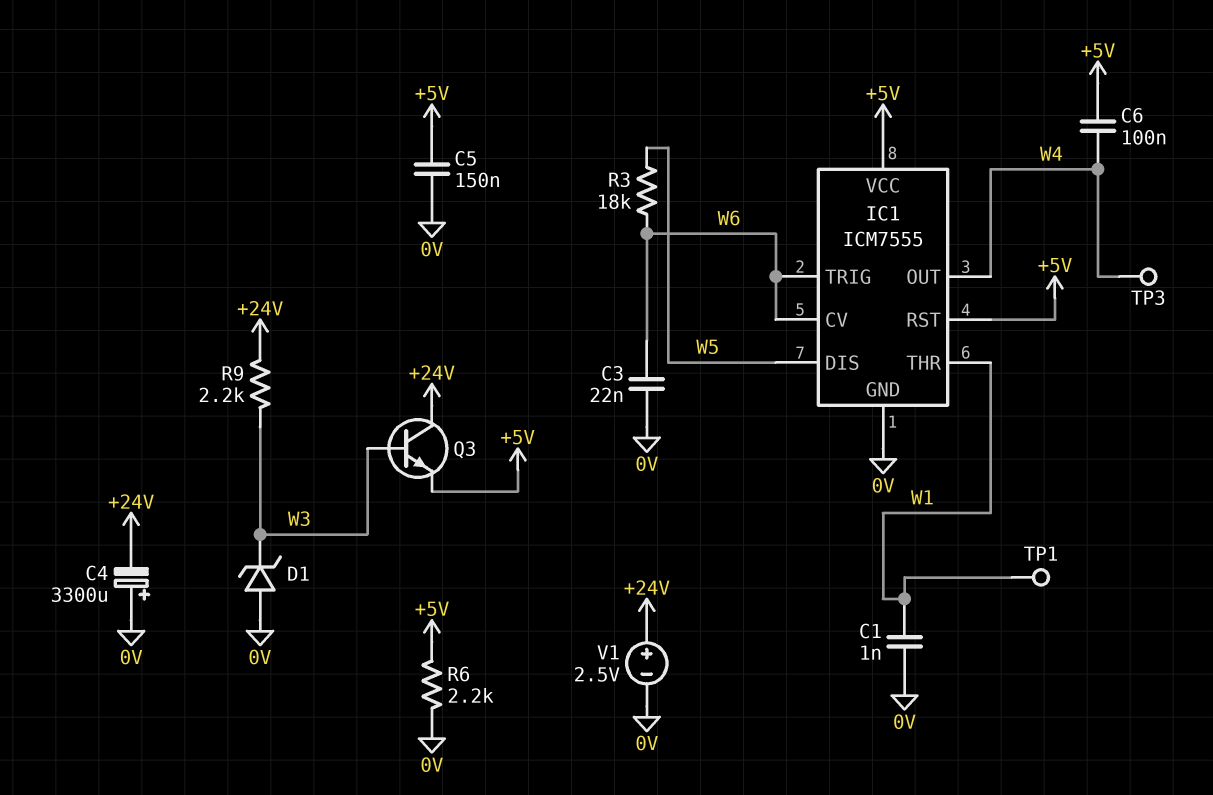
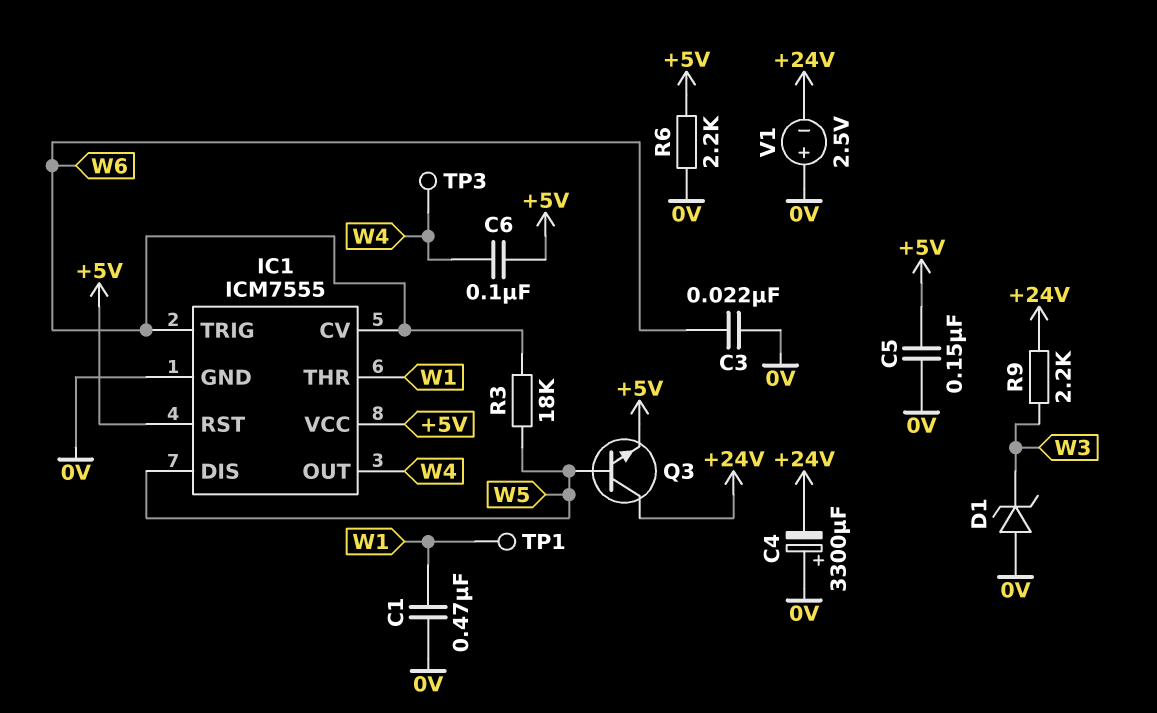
C1: 1nF (0V, W1) -> 470nF (0V, W1)
Q3: NPN (B W3, C +24V, E +5V) -> NPN (B W5, C +24V, E +5V)
V1: 2.5V (plus +24V, minus 0V) -> 2.5V (plus 0V, minus +24V)

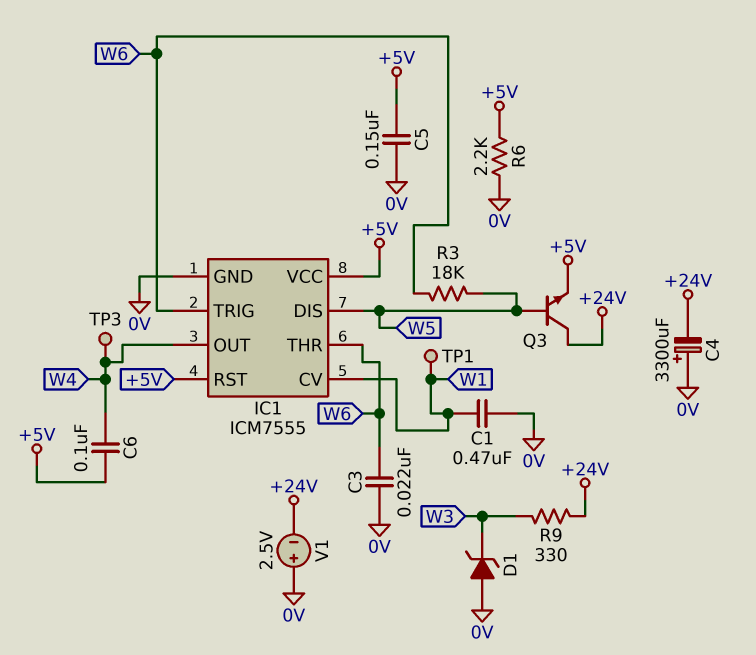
IC1 pin CV: W6 -> W1
IC1 pin THR: W1 -> W6
R9: 2.2k (+24V, W3) -> 330 (+24V, W3)

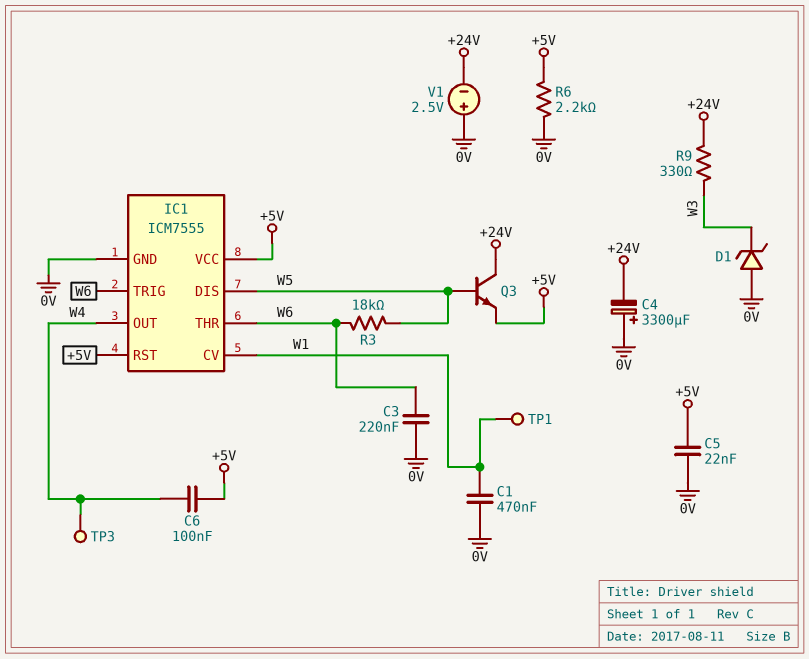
C3: 22nF (0V, W6) -> 220nF (0V, W6)
C5: 150nF (+5V, 0V) -> 22nF (+5V, 0V)

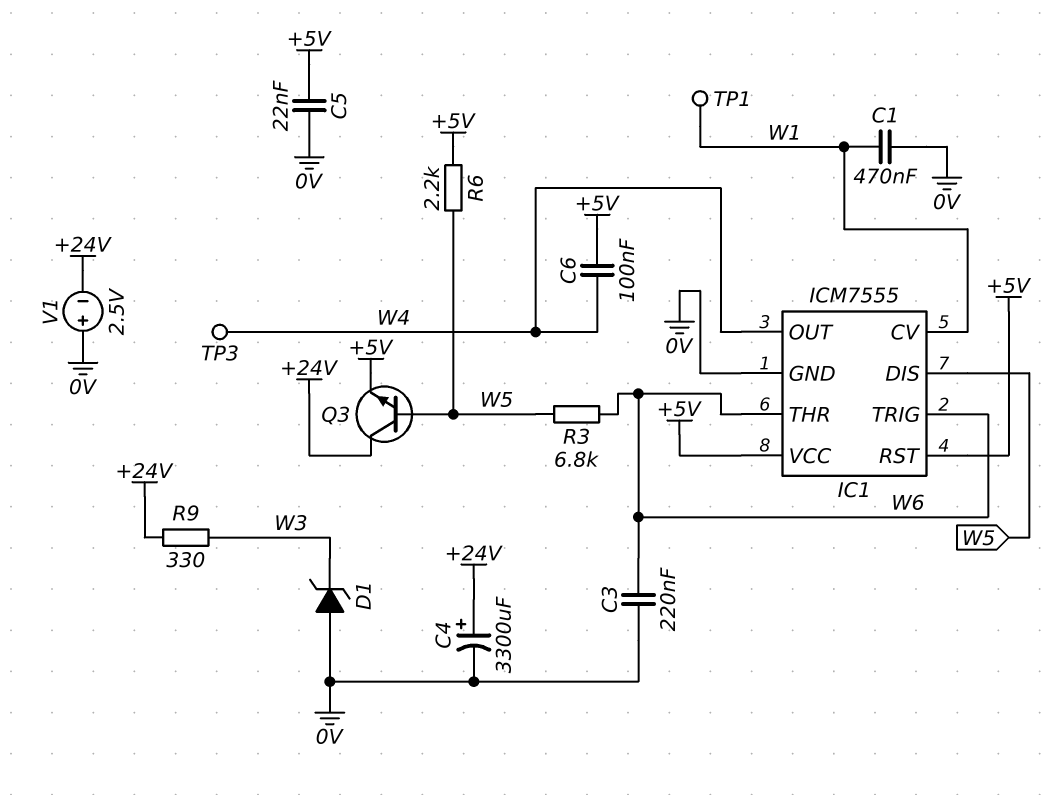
C4: 3300uF (plus 0V, minus +24V) -> 3300uF (plus +24V, minus 0V)
R3: 18k (W5, W6) -> 6.8k (W5, W6)
R6: 2.2k (+5V, 0V) -> 2.2k (+5V, W5)

